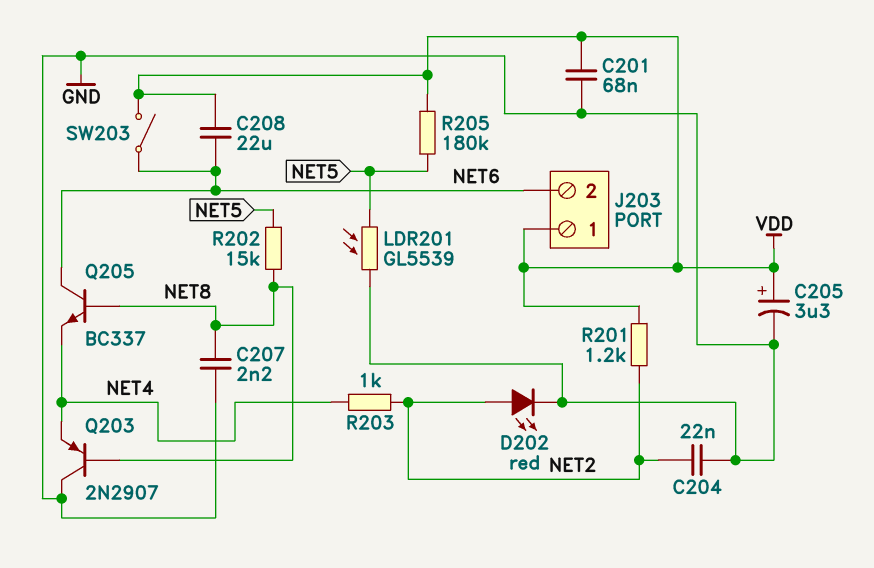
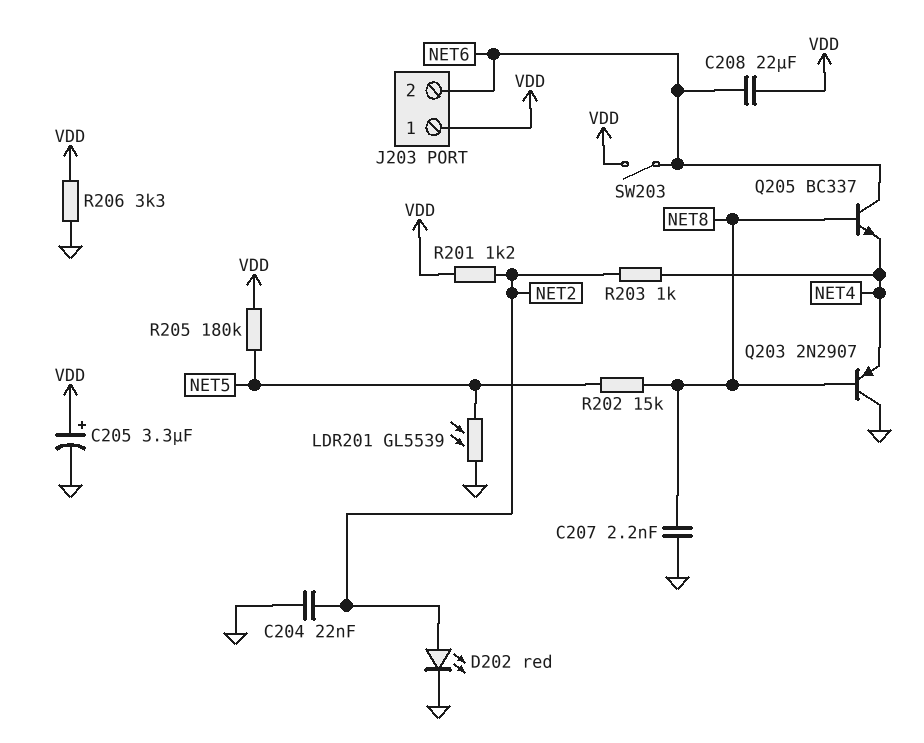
C201: 68nF (GND, VDD) -> none
R206: none -> 3.3k (GND, VDD)

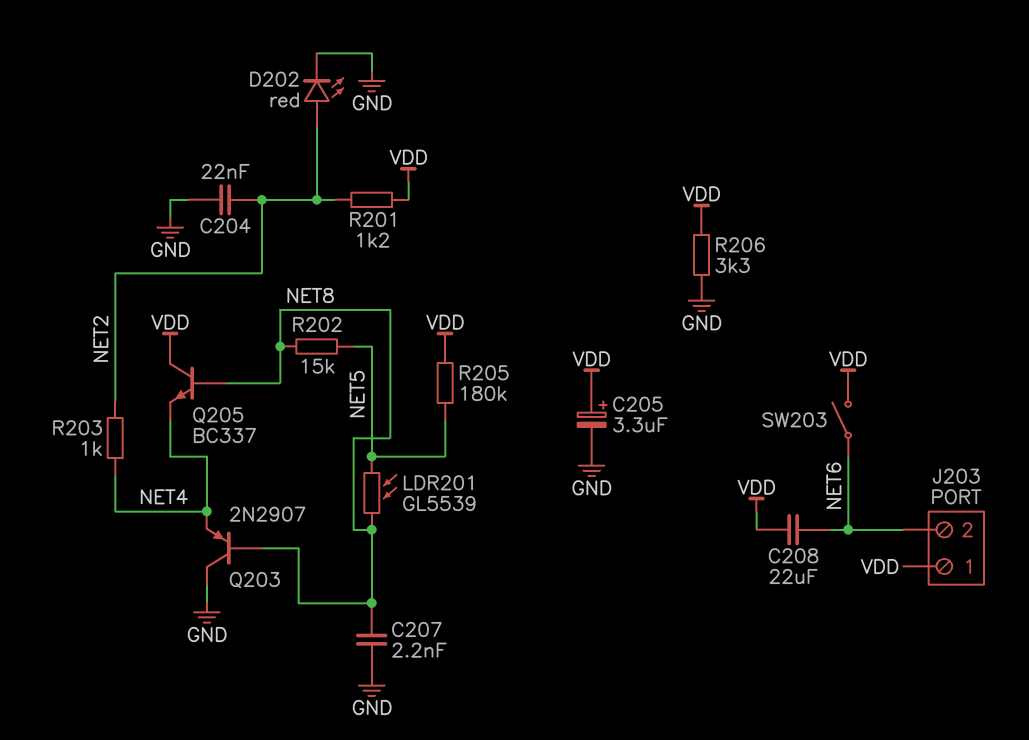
LDR201: GL5539 (GND, NET5) -> GL5539 (NET5, NET8)
Q205: NPN BC337 (B NET8, C NET6, E NET4) -> NPN BC337 (B NET8, C VDD, E NET4)

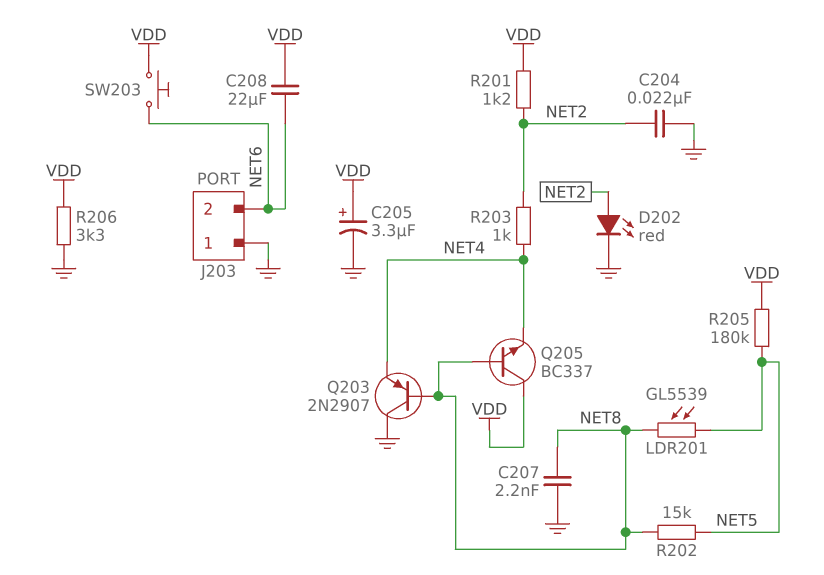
J203 pin 1: VDD -> GND
SW203: switch (NET6, VDD) -> button (NET6, VDD)

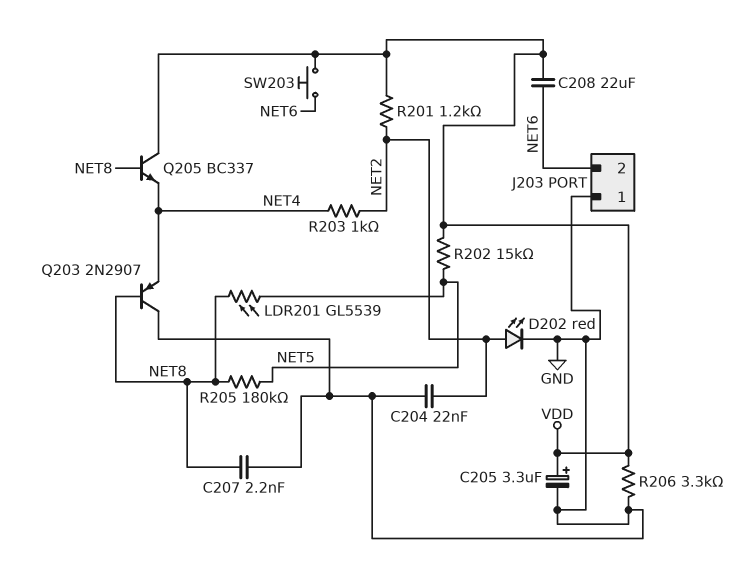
R202: 15k (NET5, NET8) -> 15k (NET5, VDD)
R205: 180k (NET5, VDD) -> 180k (NET5, NET8)

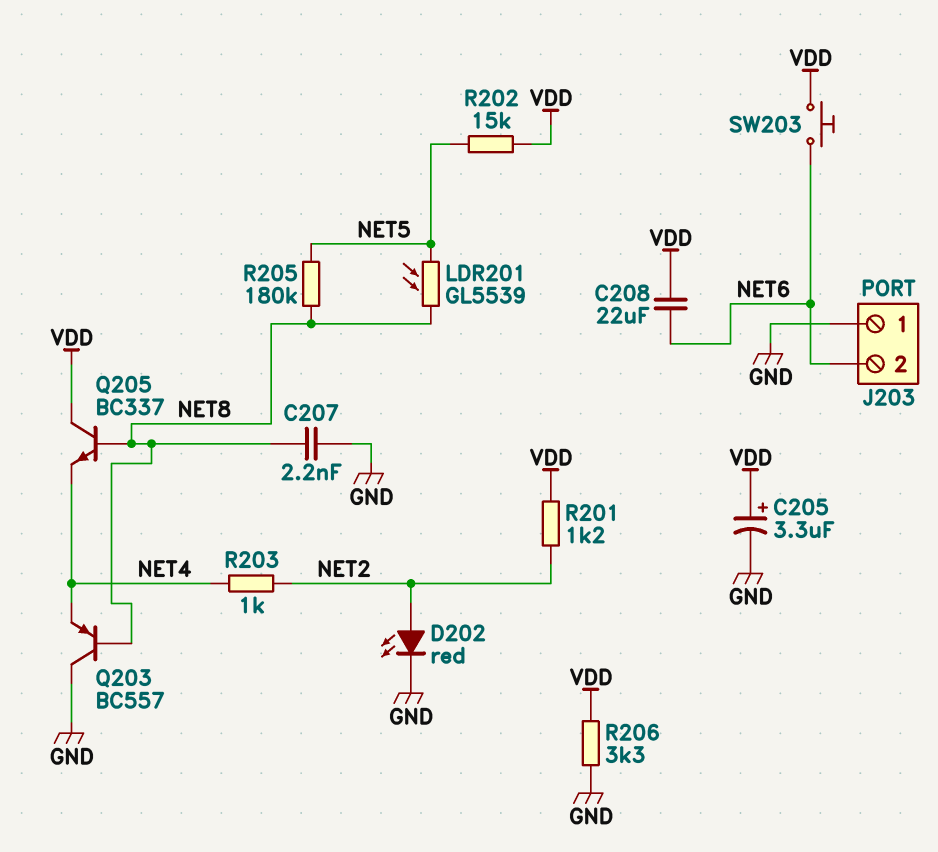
C204: 22nF (GND, NET2) -> none
Q203: PNP 2N2907 (B NET8, C GND, E NET4) -> PNP BC557 (B NET8, C GND, E NET4)

